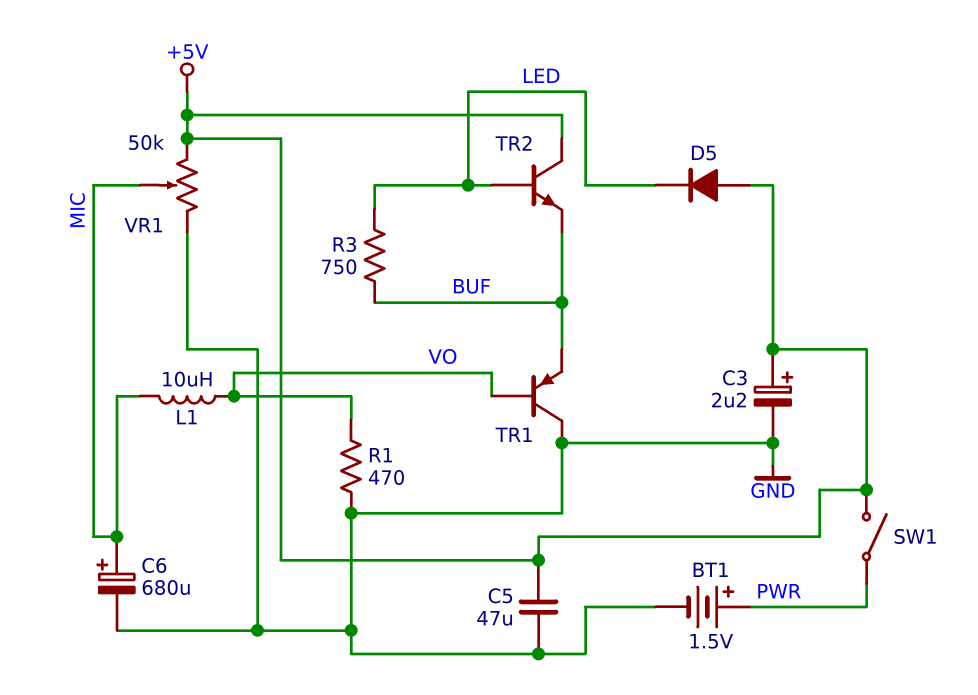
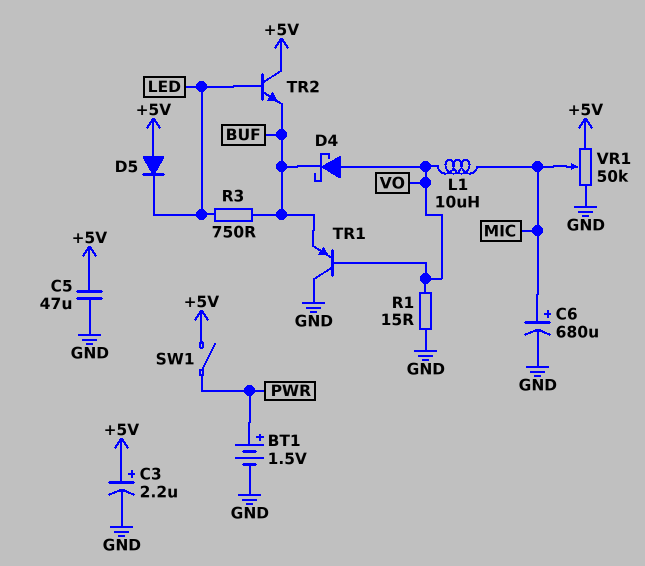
D4: none -> schottky (A VO, K BUF)
R1: 470 (GND, VO) -> 15 (GND, VO)

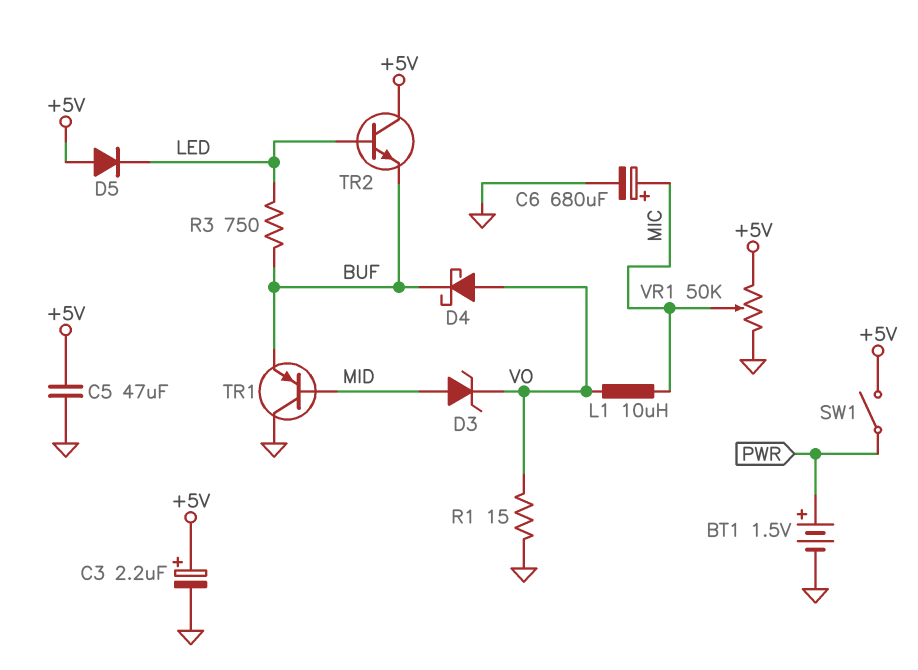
D3: none -> zener (A MID, K VO)
TR1: PNP (B VO, C GND, E BUF) -> PNP (B MID, C GND, E BUF)

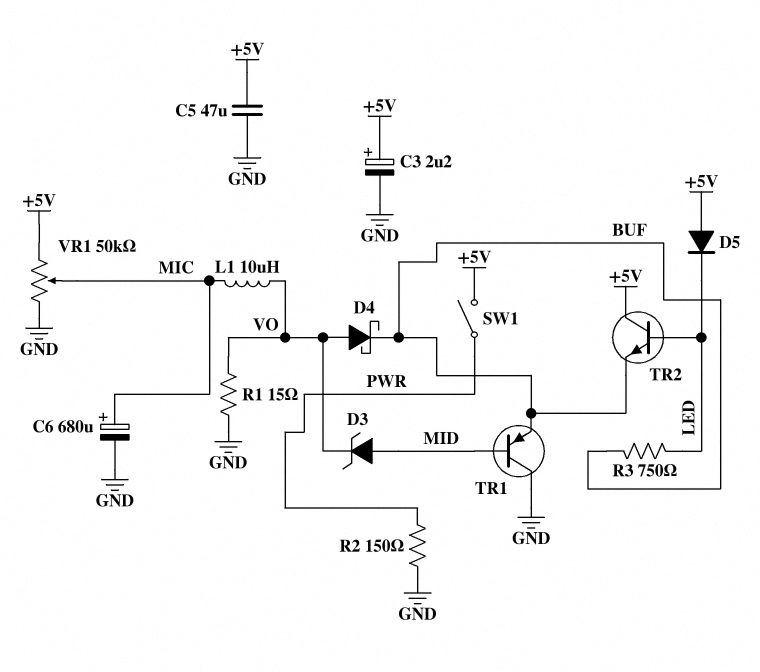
BT1: 1.5V (plus PWR, minus GND) -> none
R2: none -> 150 (GND, PWR)

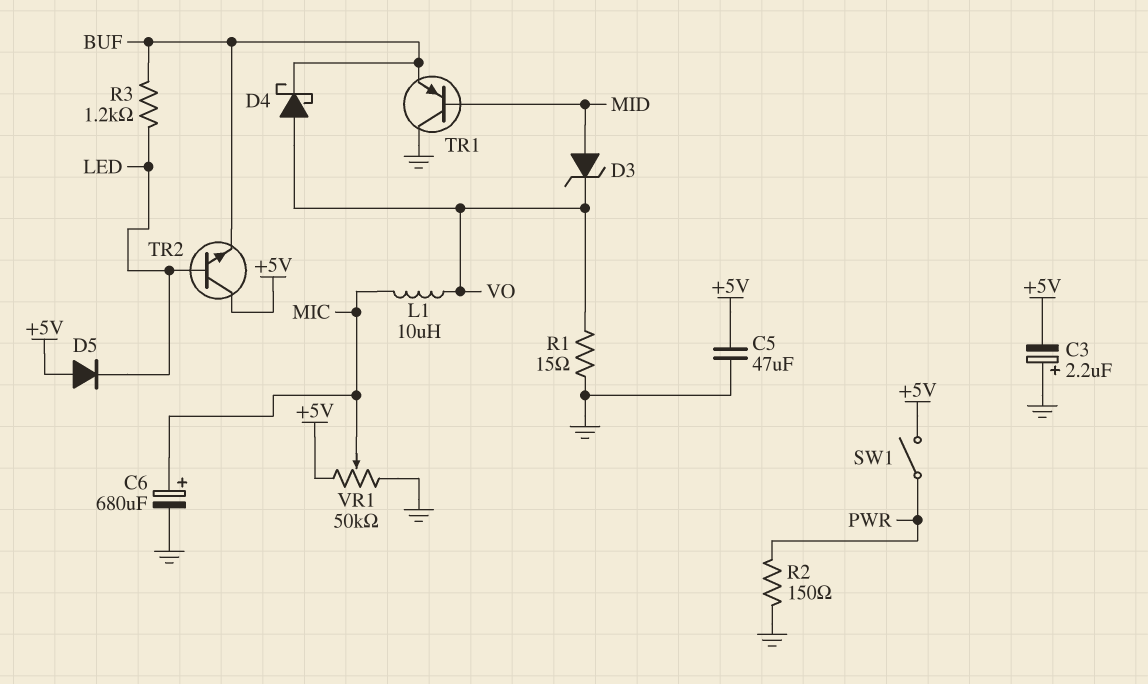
C3: 2.2uF (plus +5V, minus GND) -> 2.2uF (plus GND, minus +5V)
R3: 750 (BUF, LED) -> 1.2k (BUF, LED)

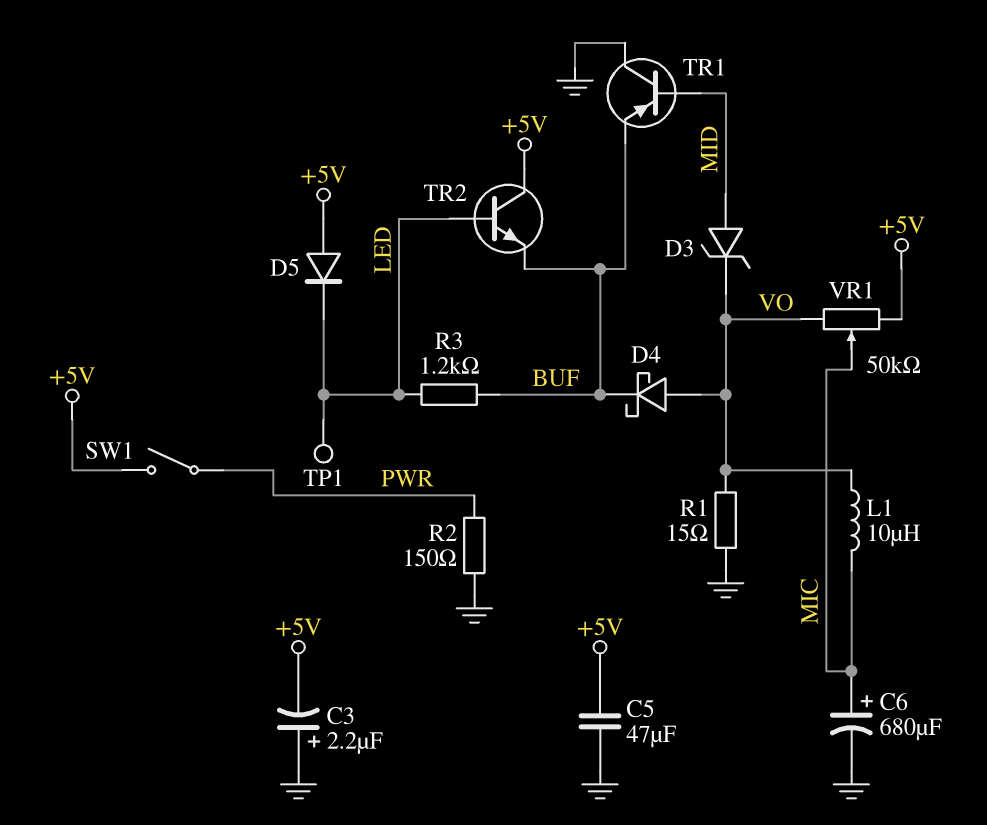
TP1: none -> test point (LED)
VR1: 50k (+5V, GND, wiper MIC) -> 50k (+5V, VO, wiper MIC)

